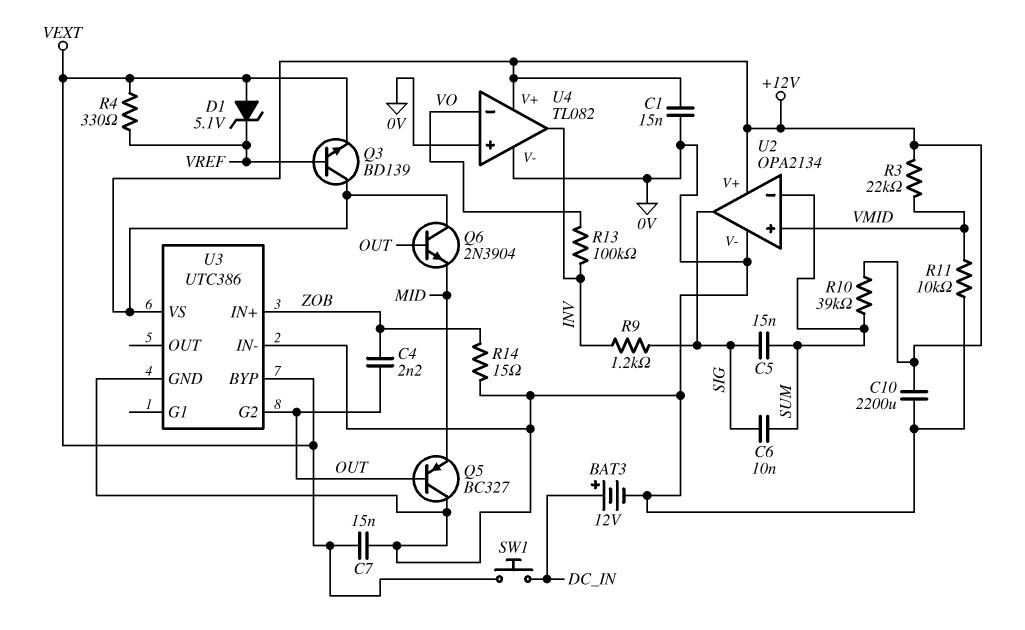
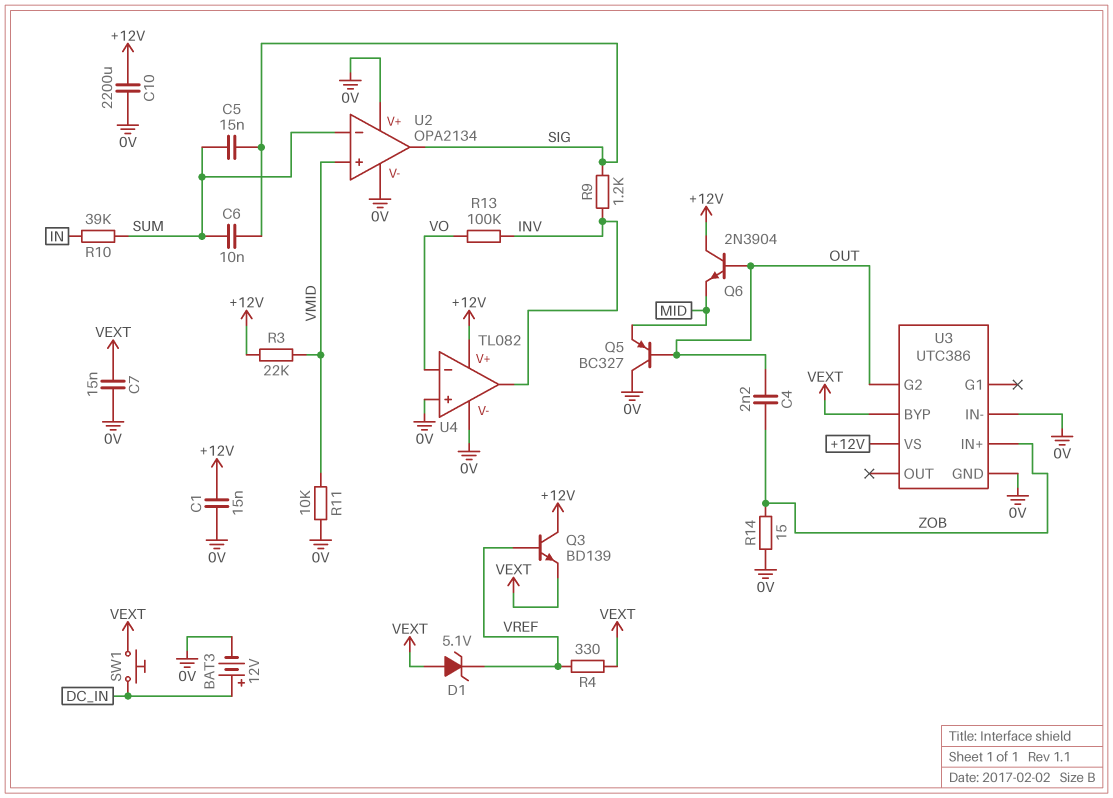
R10: 39k (+12V, SUM) -> 39k (IN, SUM)
U2 pin V+: +12V -> 0V

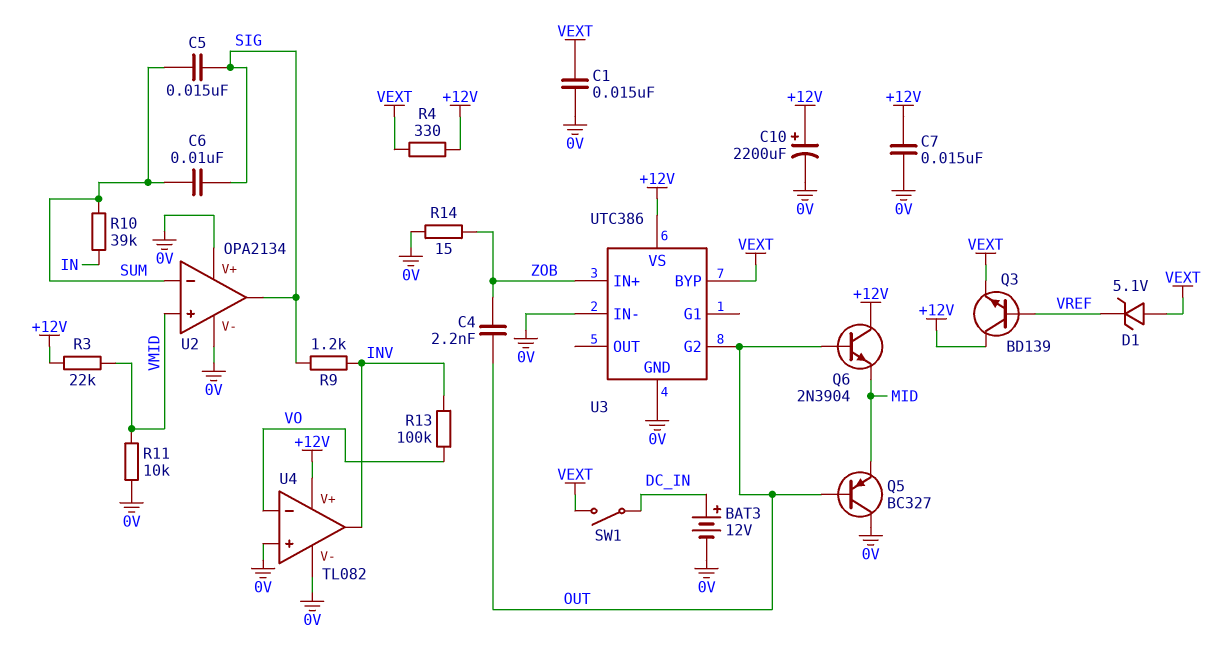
C1: 15nF (+12V, 0V) -> 15nF (0V, VEXT)
C7: 15nF (0V, VEXT) -> 15nF (+12V, 0V)
C10: 2200uF (+12V, 0V) -> 2200uF (plus +12V, minus 0V)
R4: 330 (VEXT, VREF) -> 330 (+12V, VEXT)
SW1: button (DC_IN, VEXT) -> switch (DC_IN, VEXT)

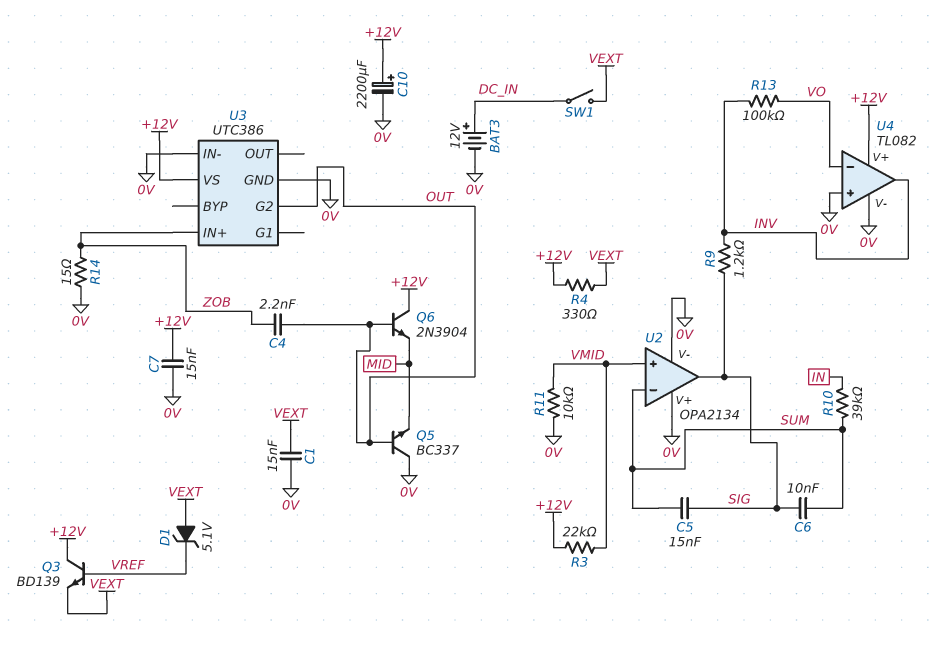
Q5: PNP BC327 (B OUT, C 0V, E MID) -> NPN BC337 (B OUT, C 0V, E MID)
U3 pin BYP: VEXT -> none

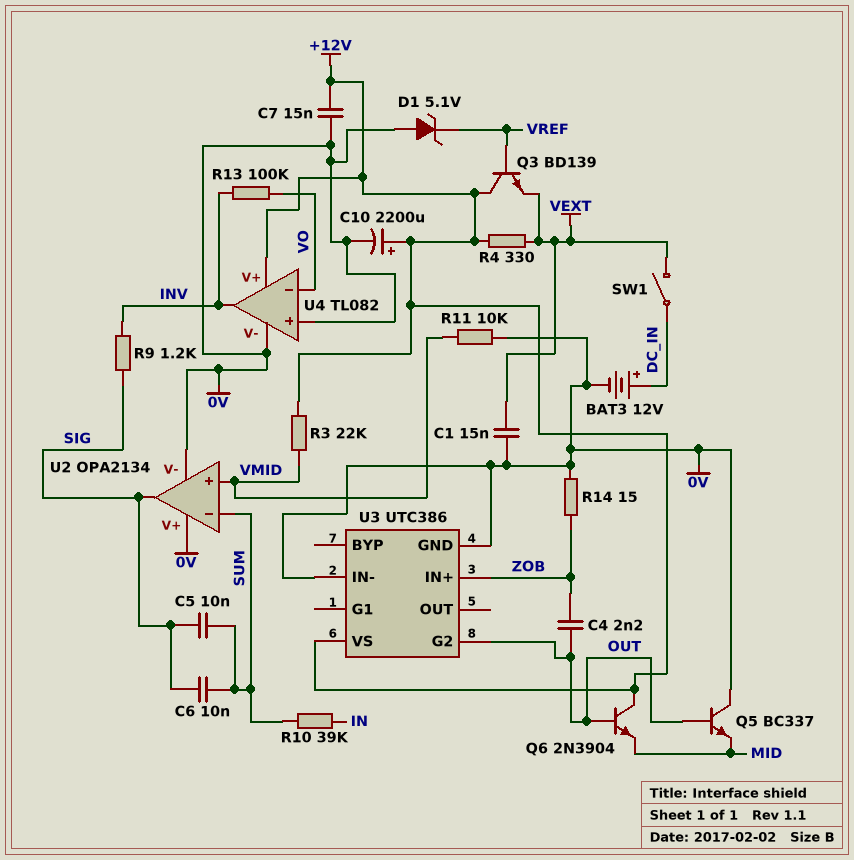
C5: 15nF (SIG, SUM) -> 10nF (SIG, SUM)
D1: zener 5.1V (A VEXT, K VREF) -> zener 5.1V (A 0V, K VREF)

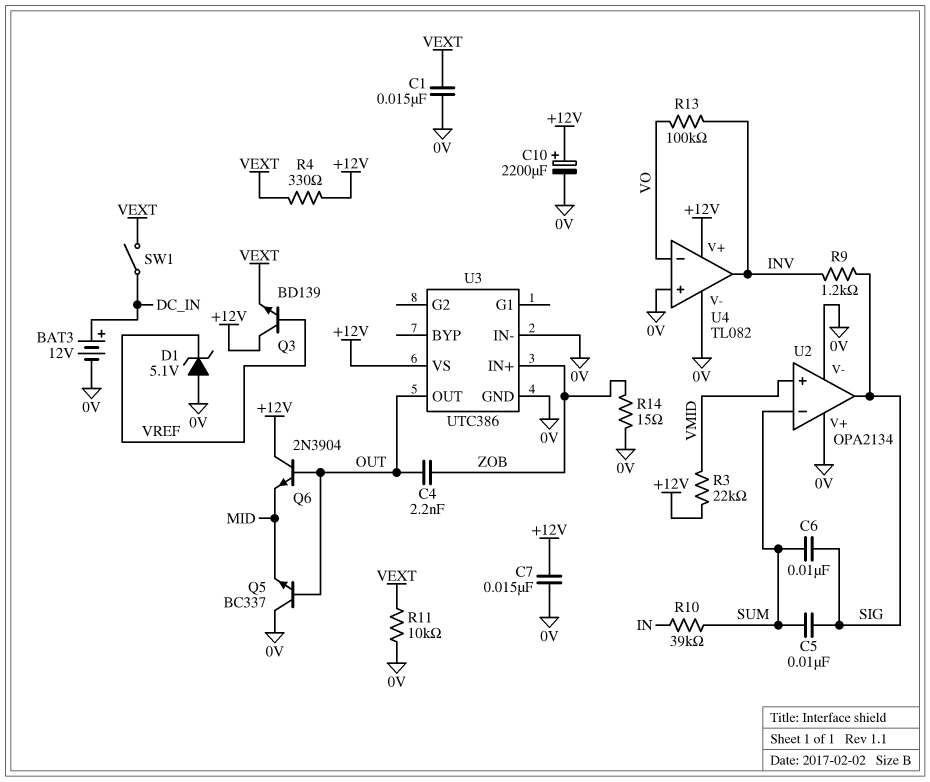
R11: 10k (0V, VMID) -> 10k (0V, VEXT)
U3 pin G2: OUT -> none
U3 pin OUT: none -> OUT

